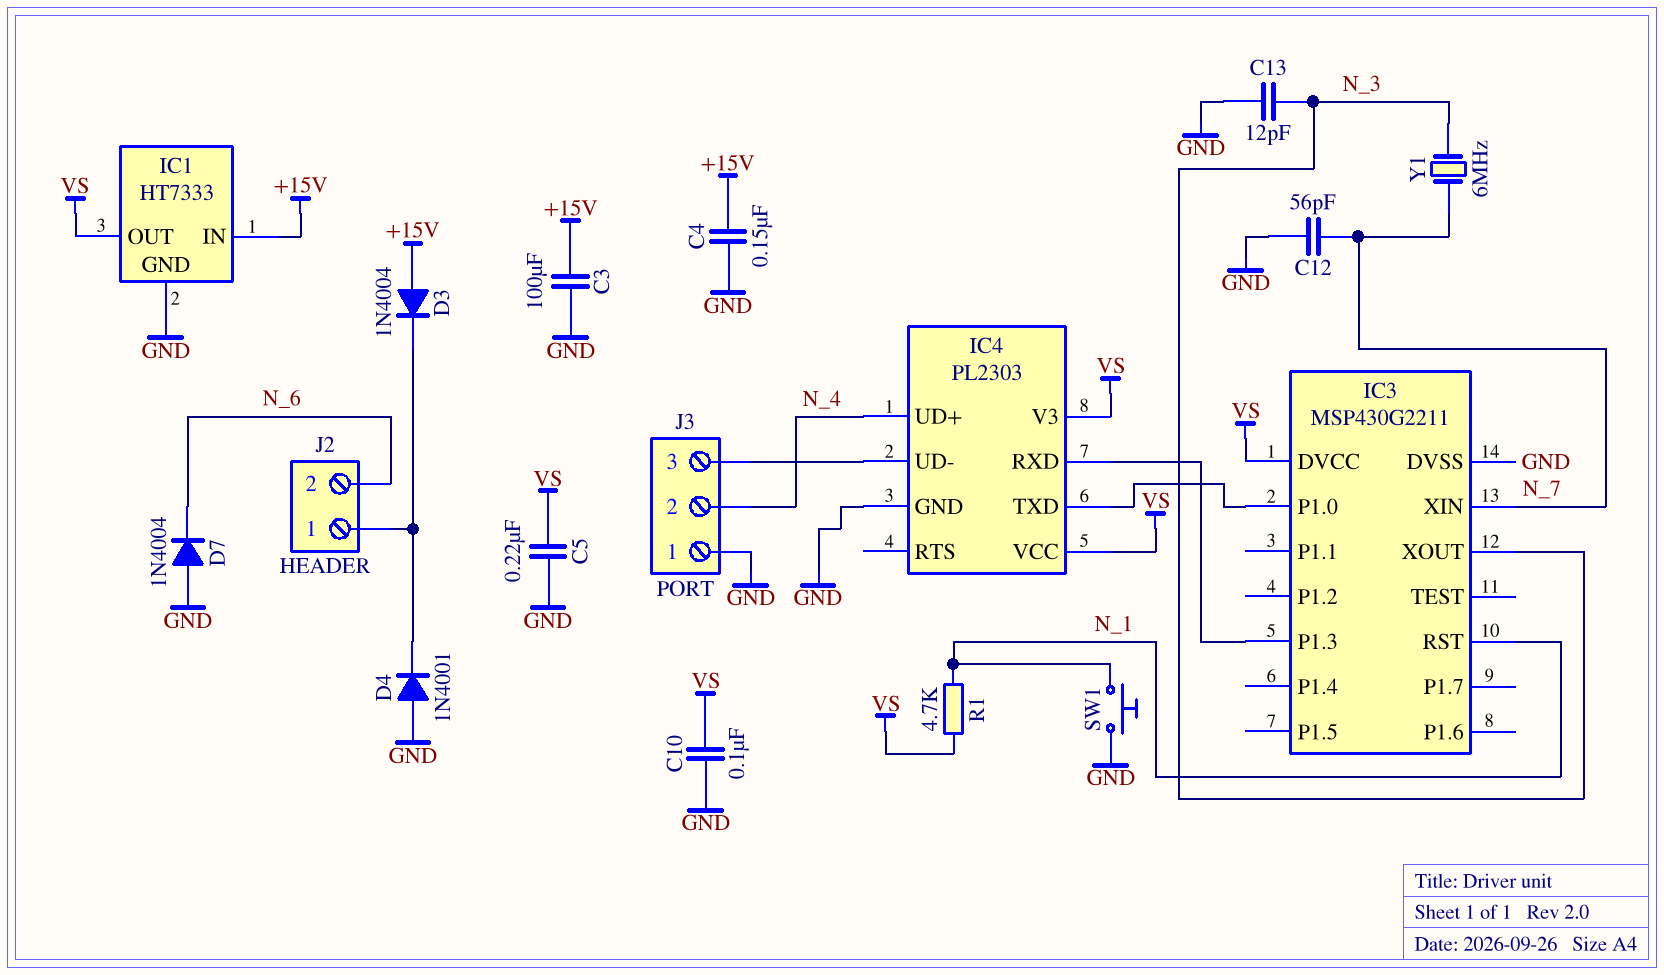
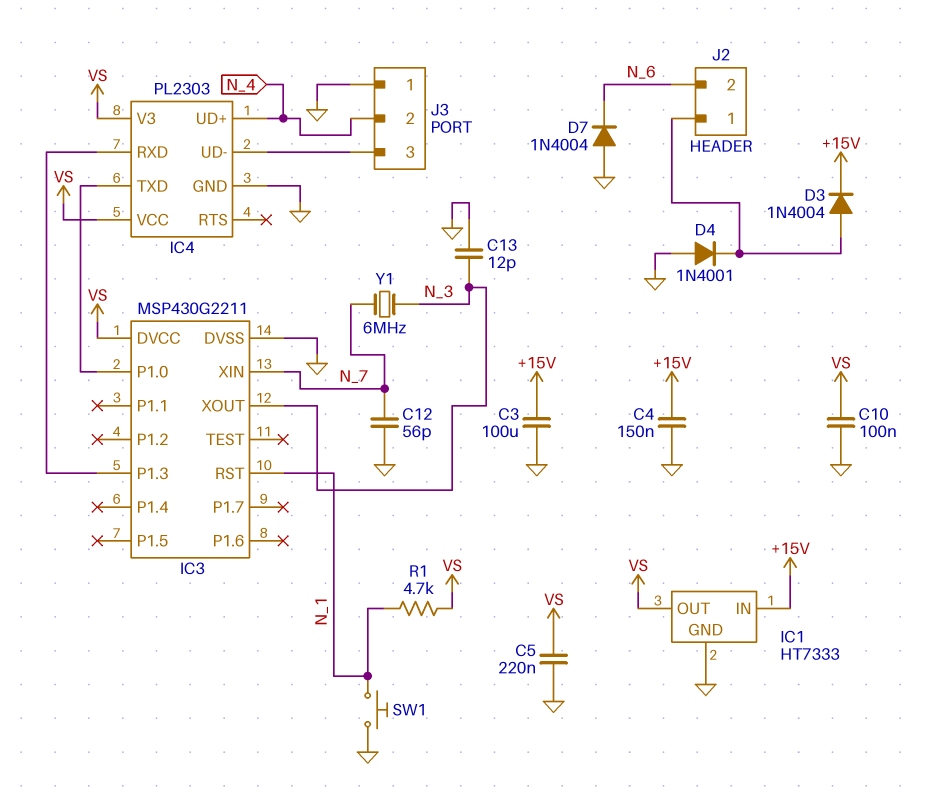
D3: diode 1N4004 (A +15V, K J2/1) -> diode 1N4004 (A J2/1, K +15V)

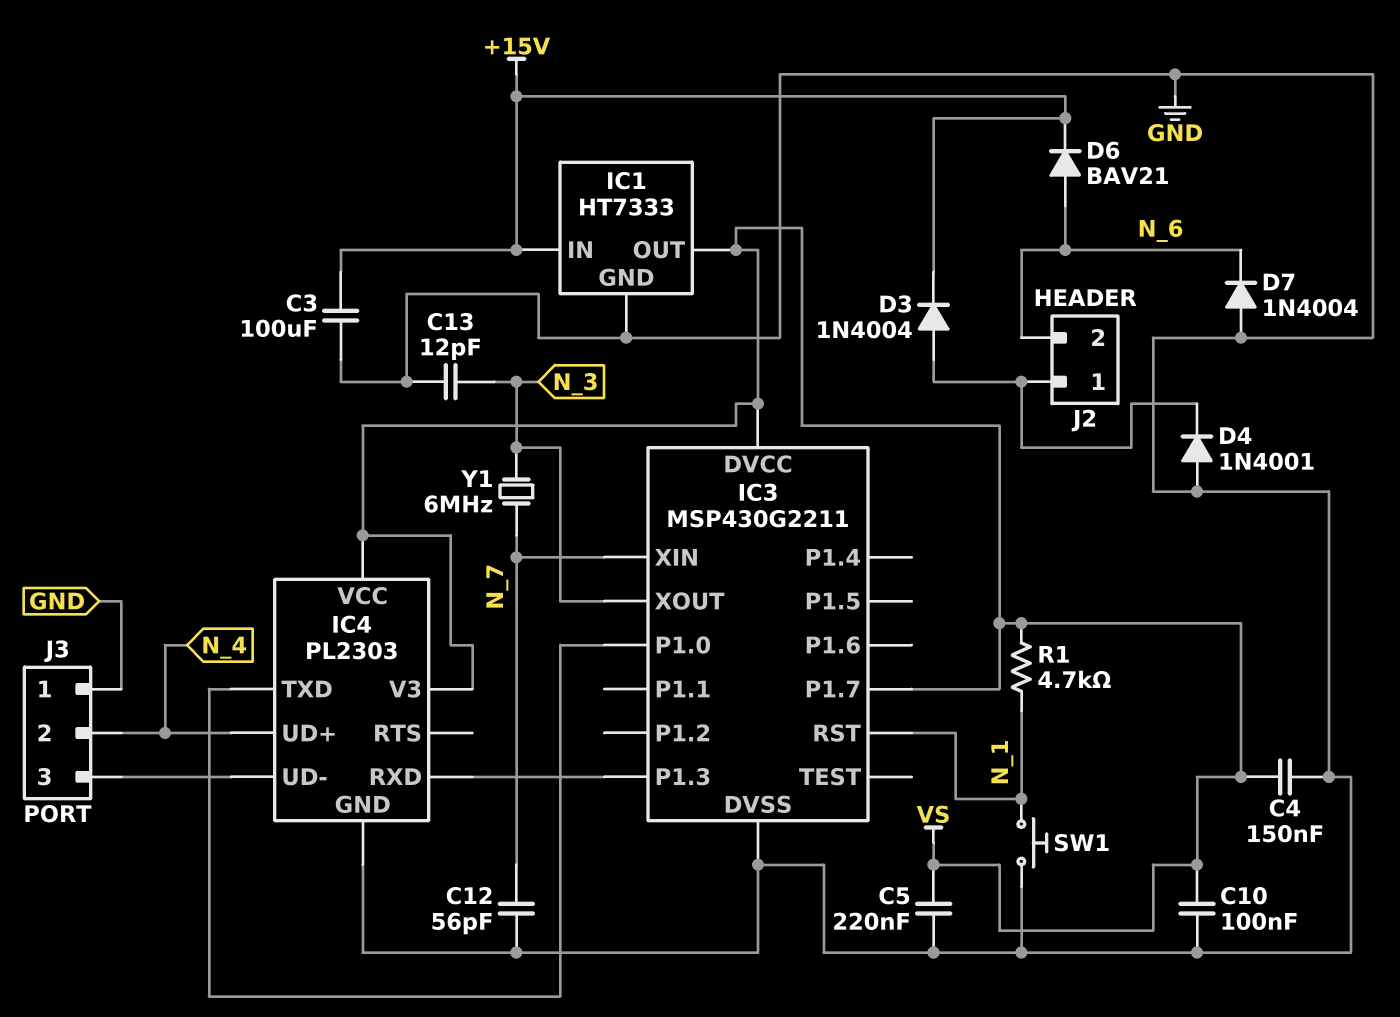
C4: 150nF (+15V, GND) -> 150nF (GND, VS)
D6: none -> diode BAV21 (A N_6, K +15V)
IC3 pin P1.7: none -> VS

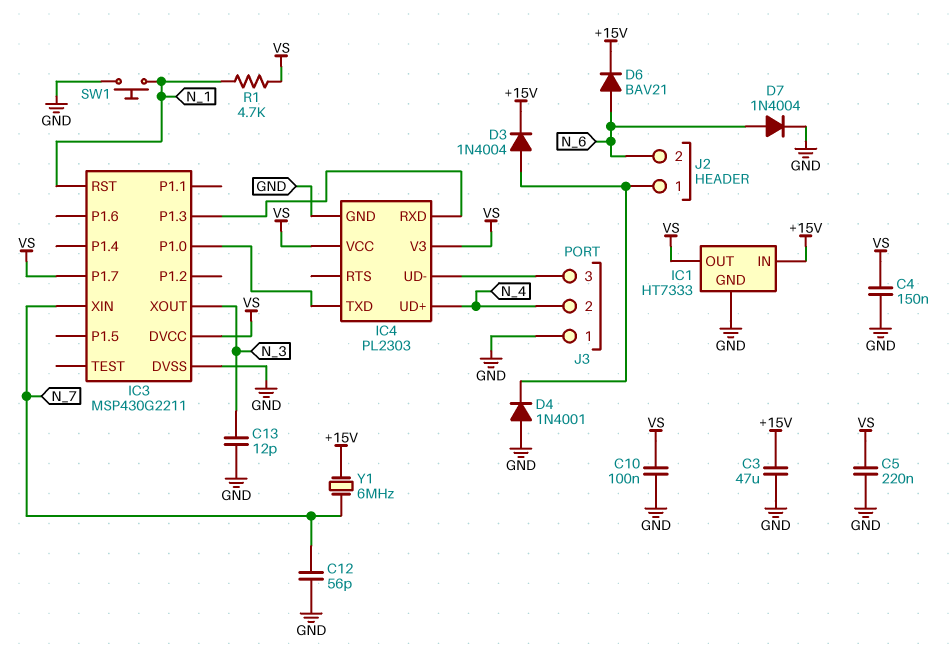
C3: 100uF (+15V, GND) -> 47uF (+15V, GND)
D7: diode 1N4004 (A GND, K N_6) -> diode 1N4004 (A N_6, K GND)
Y1: 6MHz (N_3, N_7) -> 6MHz (+15V, N_7)

